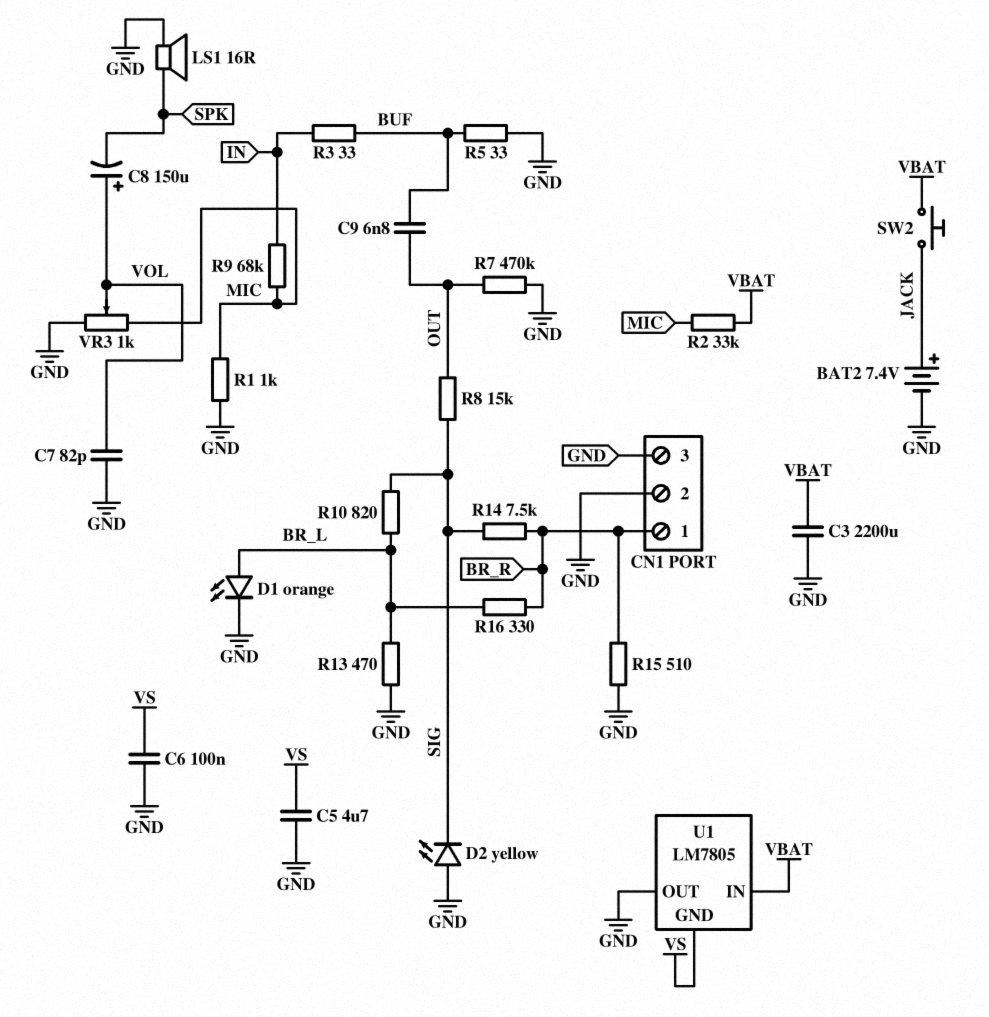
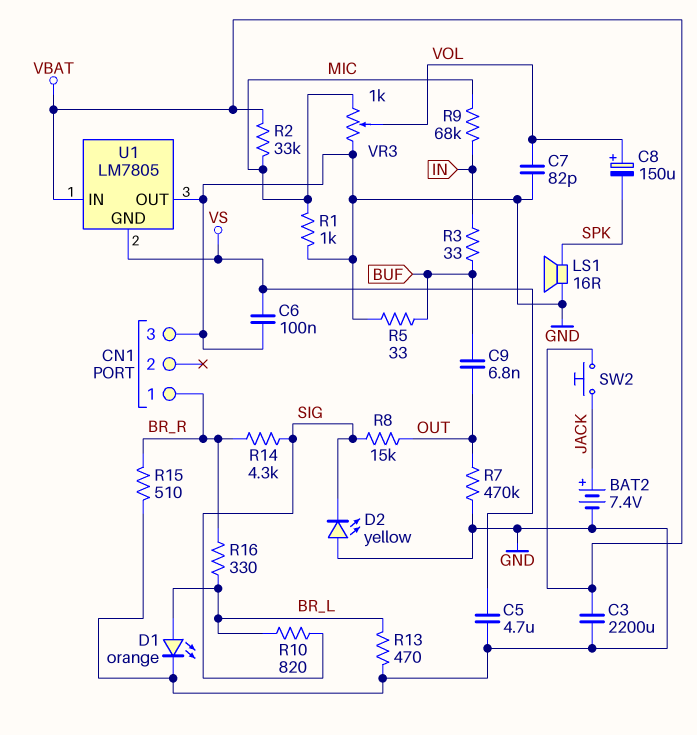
CN1 pin 2: GND -> none
R14: 7.5k (BR_R, SIG) -> 4.3k (BR_R, SIG)

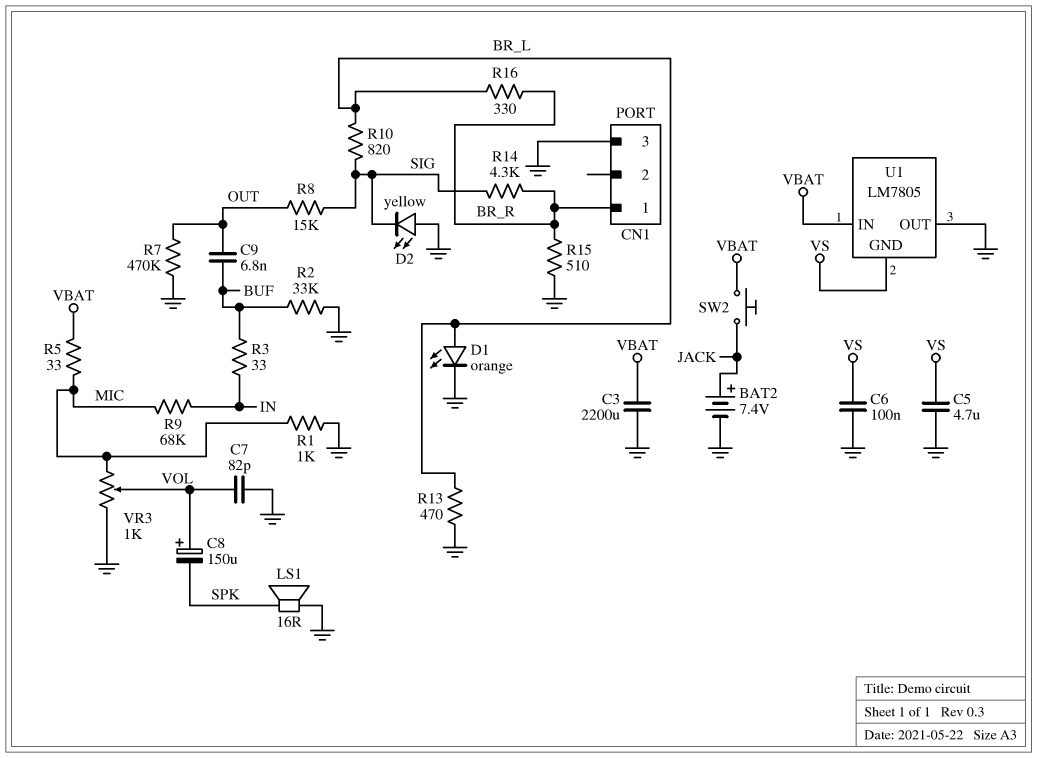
R2: 33k (MIC, VBAT) -> 33k (BUF, GND)
R5: 33 (BUF, GND) -> 33 (MIC, VBAT)

